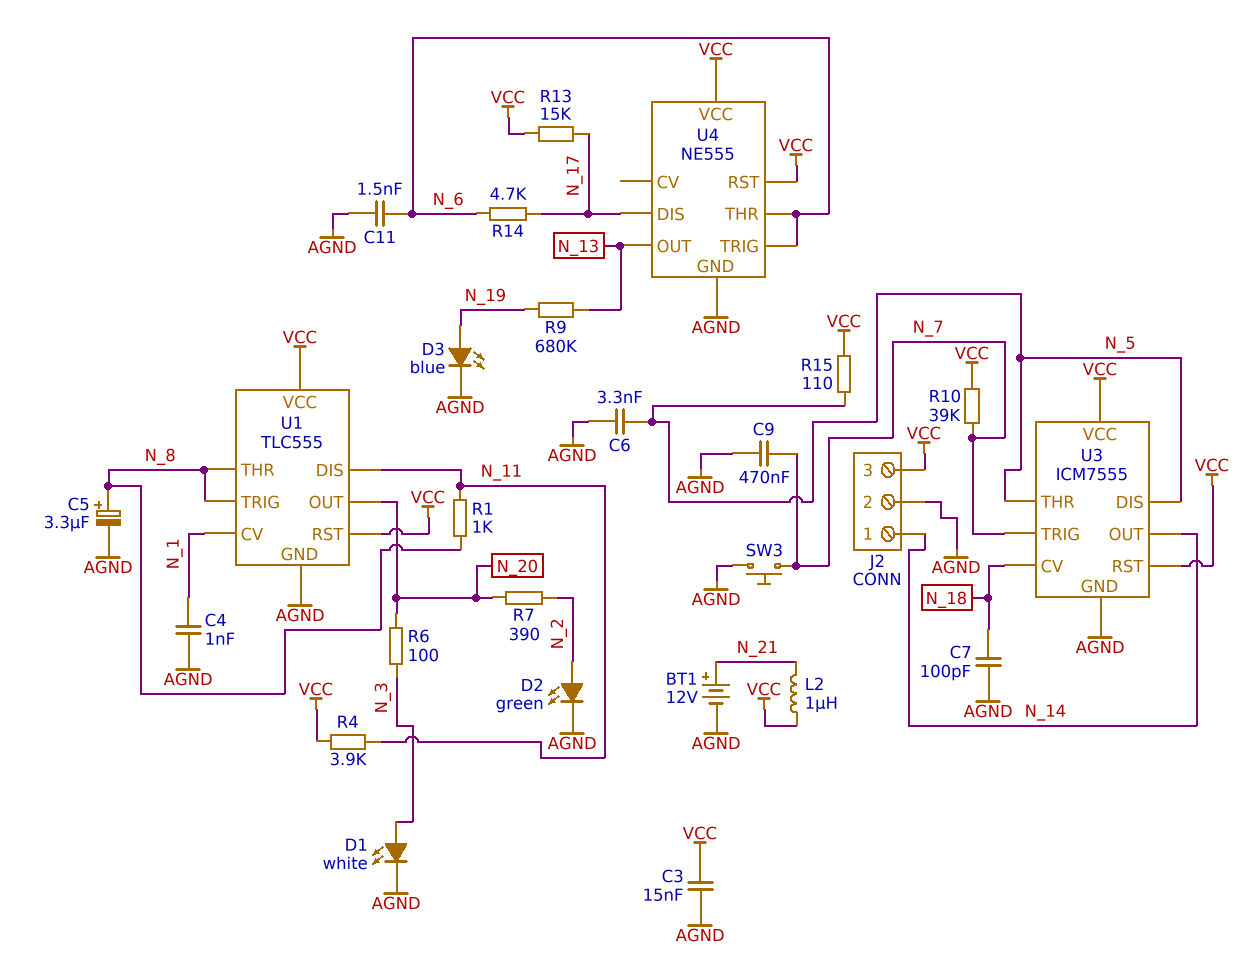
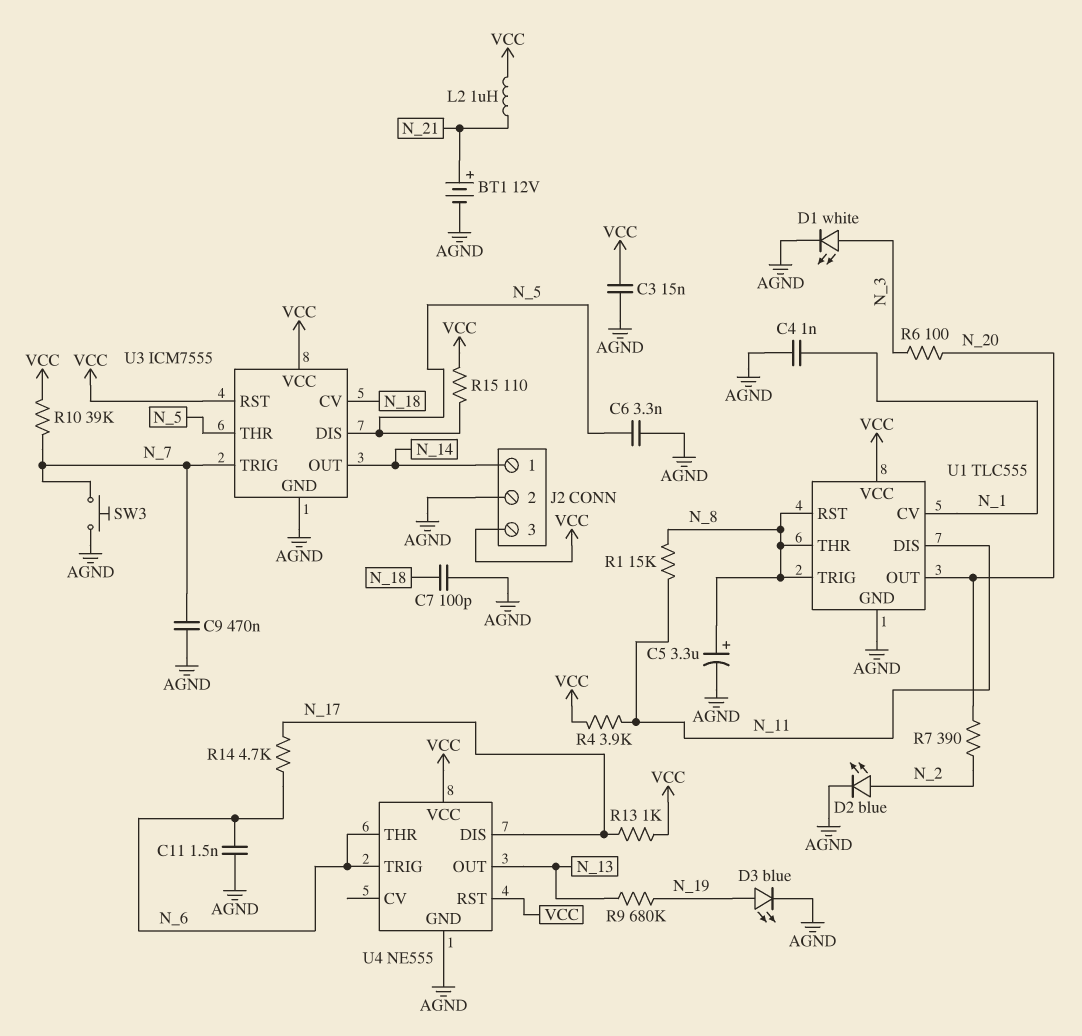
D2: LED green (A N_2, K AGND) -> LED blue (A N_2, K AGND)
R1: 1k (N_8, N_11) -> 15k (N_8, N_11)
R13: 15k (N_17, VCC) -> 1k (N_17, VCC)
U1 pin RST: VCC -> N_8

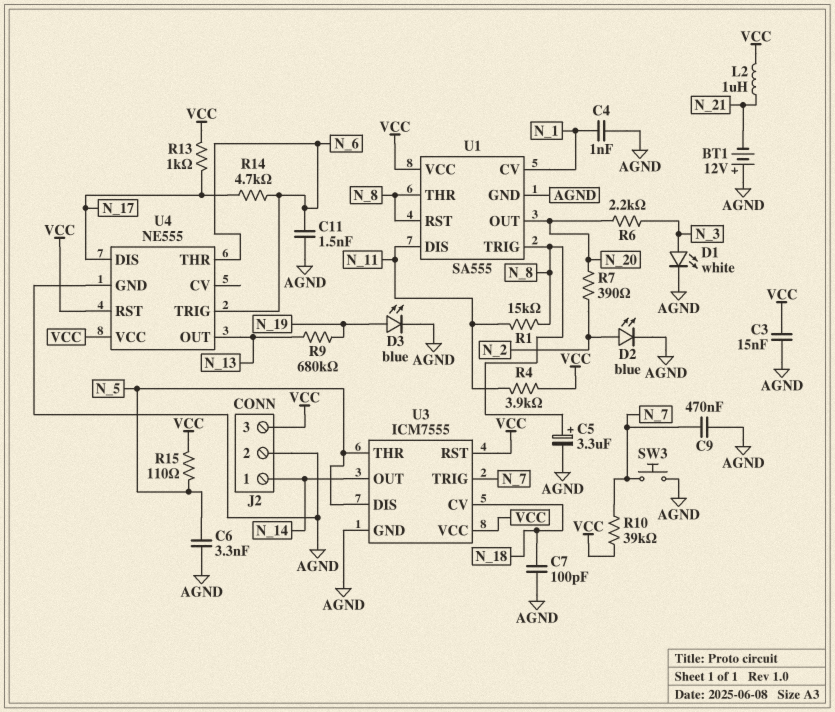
BT1: 12V (plus N_21, minus AGND) -> 12V (plus AGND, minus N_21)
R6: 100 (N_3, N_20) -> 2.2k (N_3, N_20)
U1: TLC555 -> SA555

